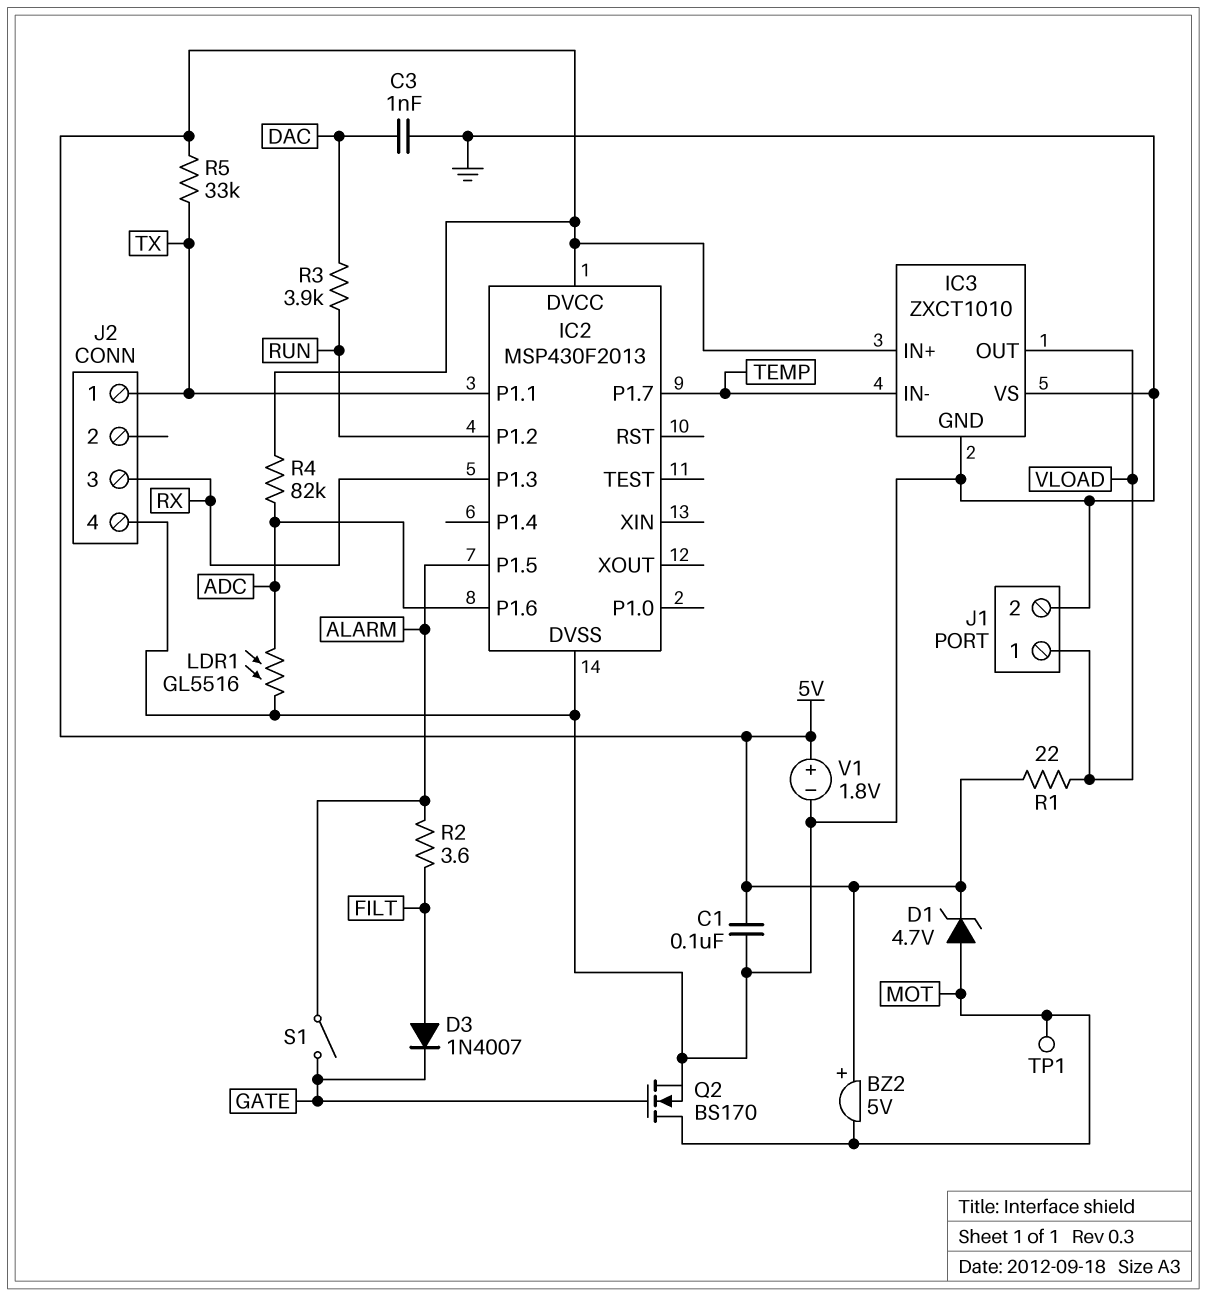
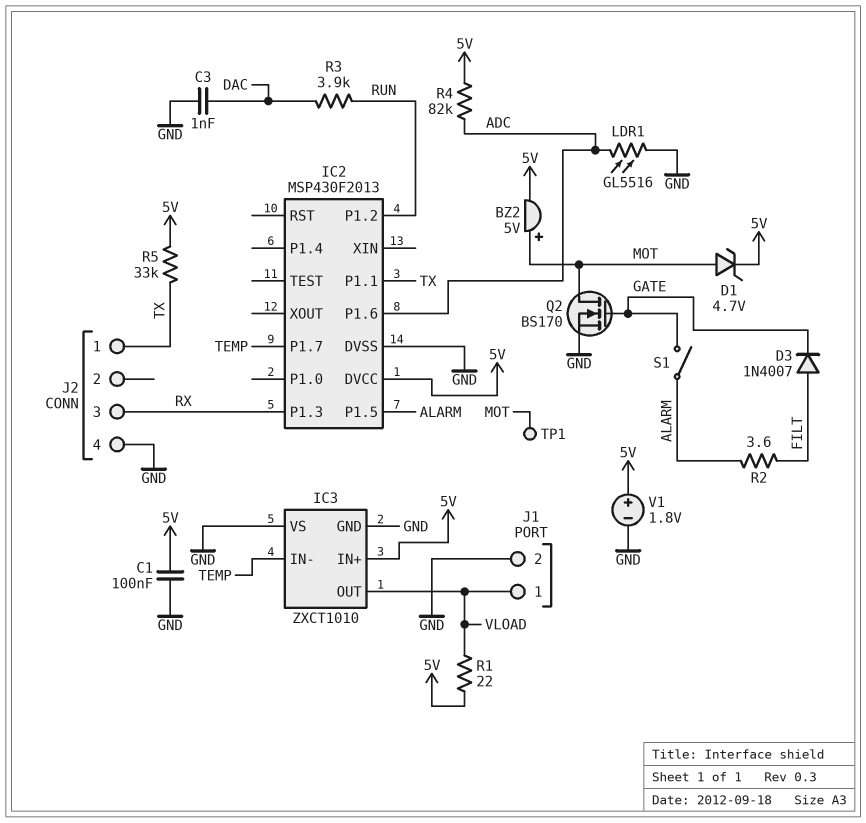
BZ2: buzzer 5V (plus 5V, minus MOT) -> buzzer 5V (plus MOT, minus 5V)

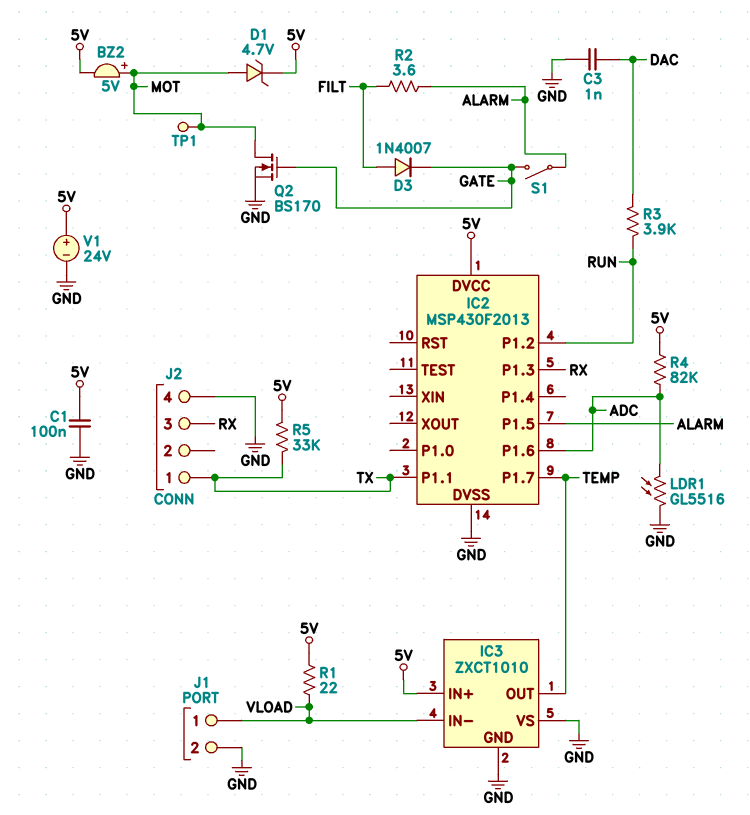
IC3 pin IN-: TEMP -> VLOAD
IC3 pin OUT: VLOAD -> TEMP
V1: 1.8V (plus 5V, minus GND) -> 24V (plus 5V, minus GND)

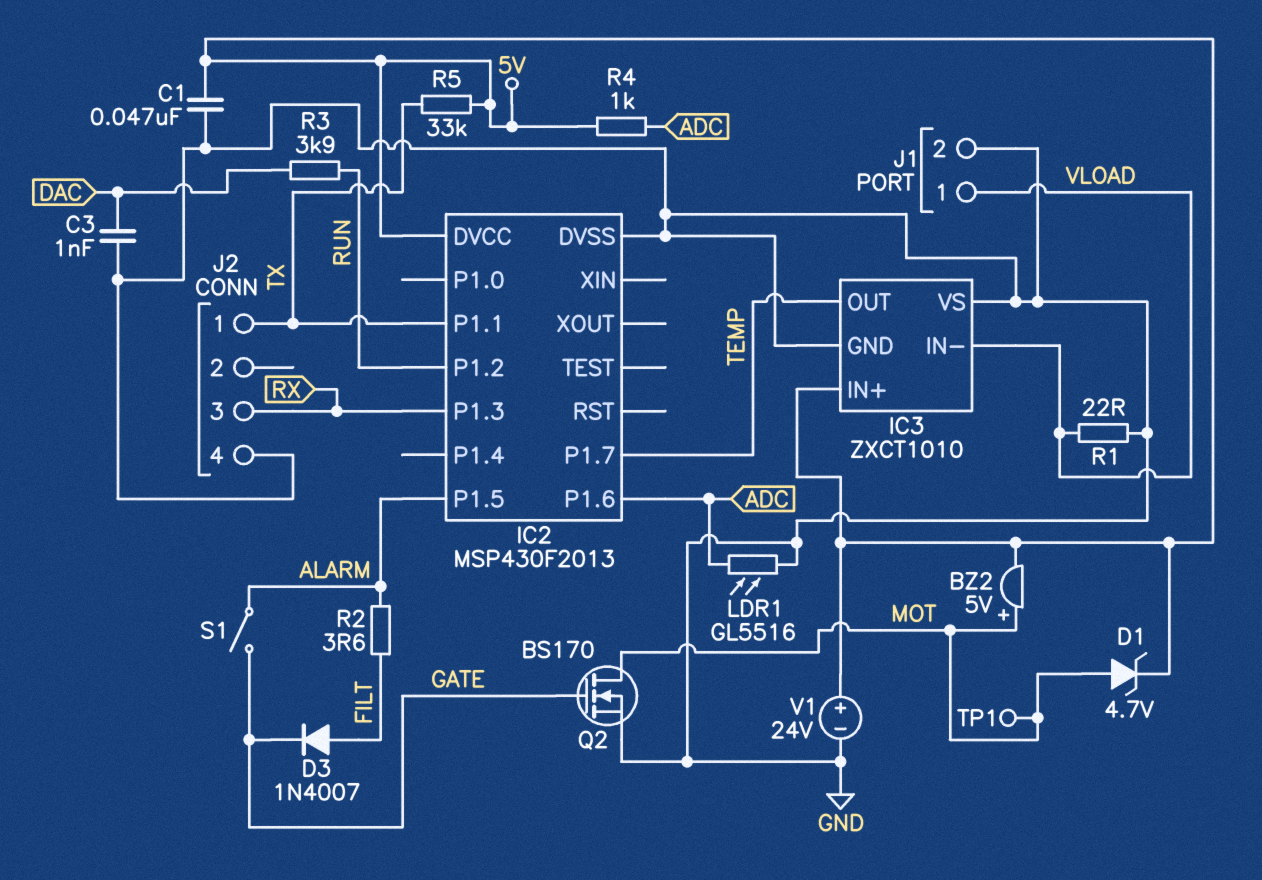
C1: 100nF (5V, GND) -> 47nF (5V, GND)
R1: 22 (5V, VLOAD) -> 22 (GND, VLOAD)
R4: 82k (5V, ADC) -> 1k (5V, ADC)

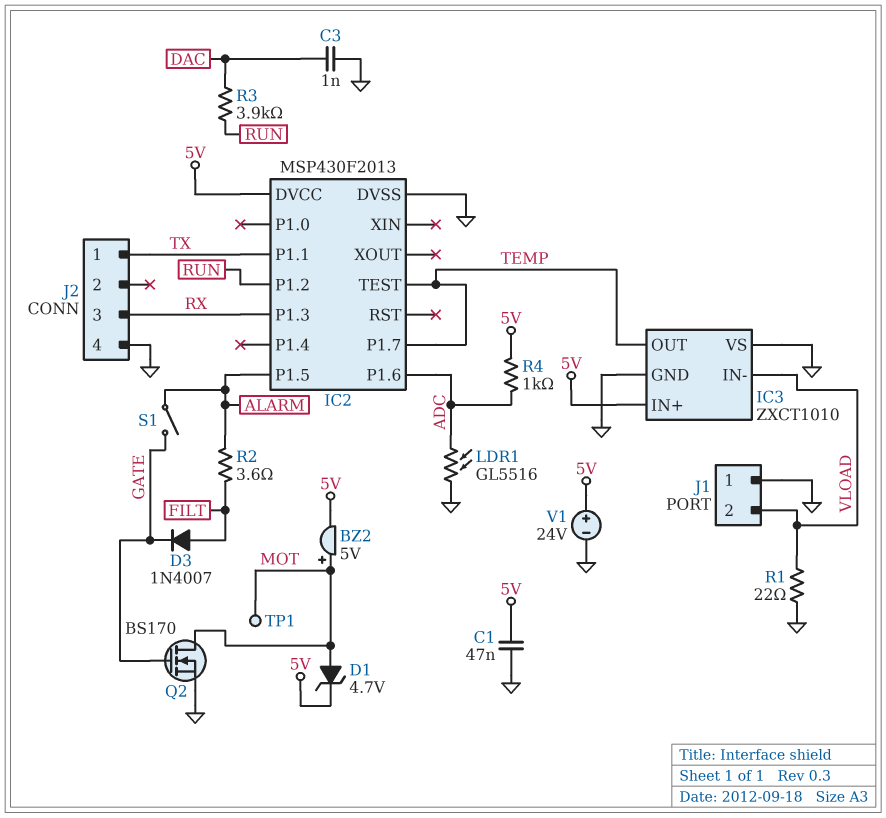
IC2 pin TEST: none -> TEMP
J1 pin 1: VLOAD -> GND
J1 pin 2: GND -> VLOAD
R5: 33k (5V, TX) -> none

